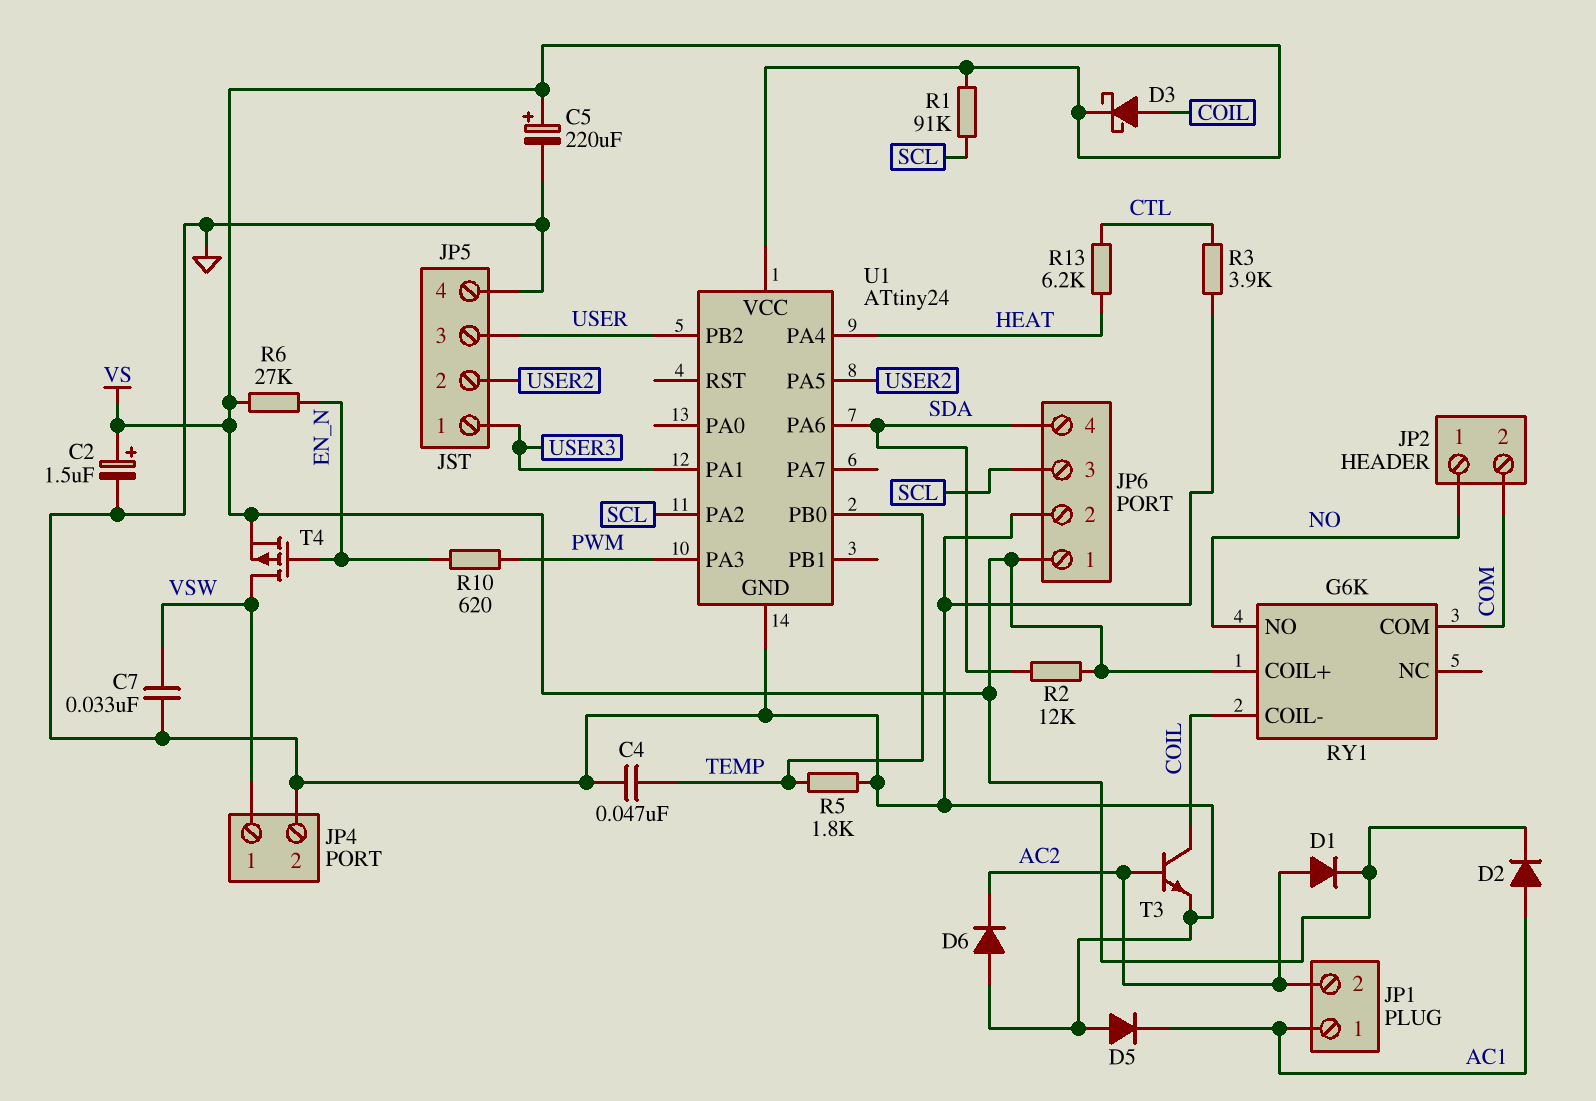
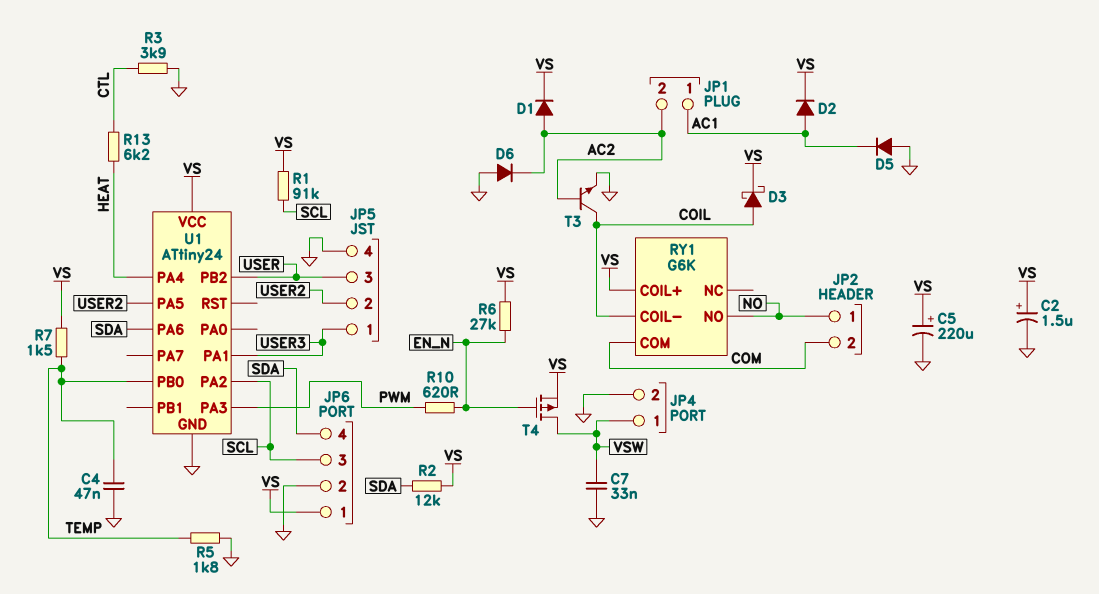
R7: none -> 1.5k (TEMP, VS)

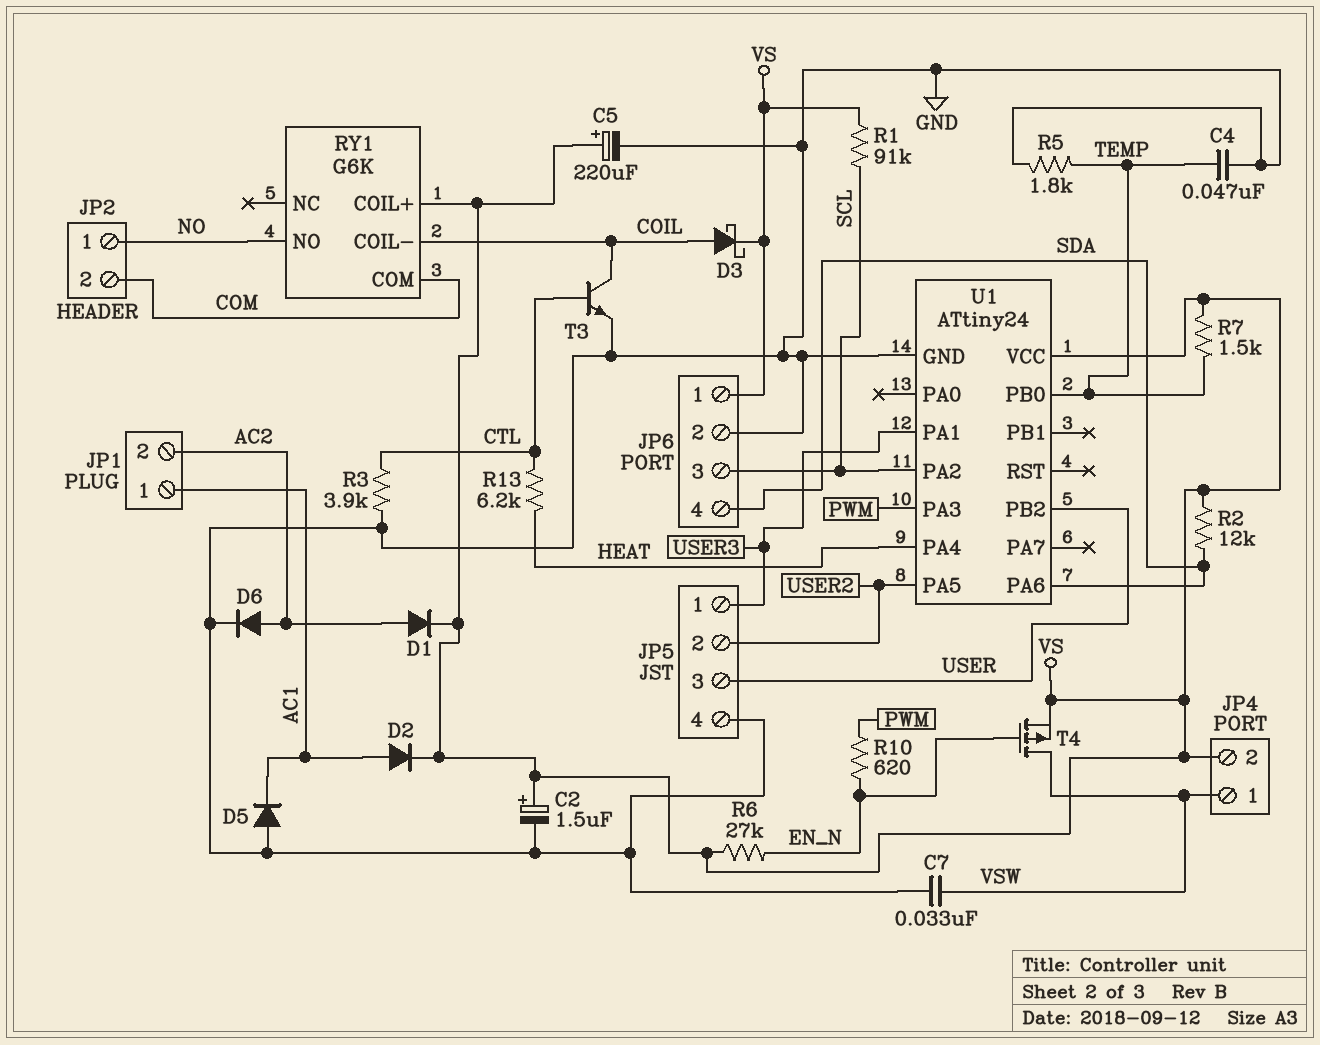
D6: diode (A GND, K AC2) -> diode (A AC2, K GND)
JP4 pin 2: GND -> VS
T3: NPN (B AC2, C COIL, E GND) -> NPN (B CTL, C COIL, E GND)

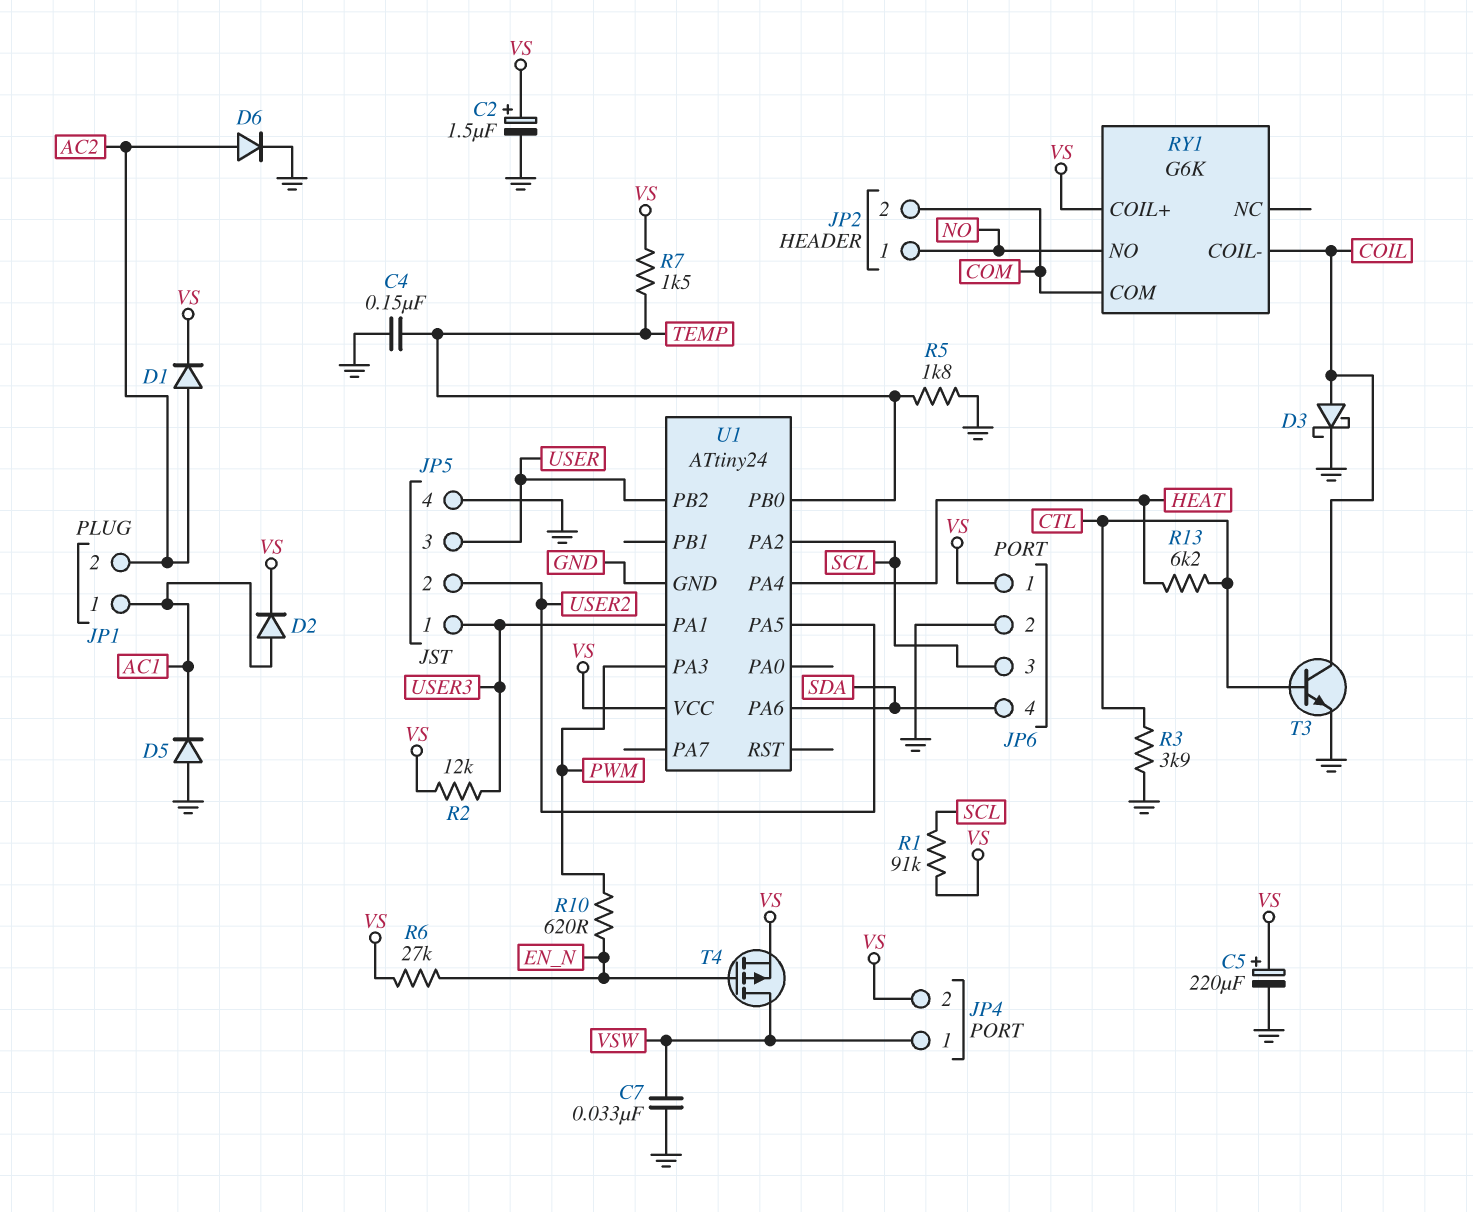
C4: 47nF (GND, TEMP) -> 150nF (GND, TEMP)
D3: schottky (A COIL, K VS) -> schottky (A COIL, K GND)
R2: 12k (SDA, VS) -> 12k (USER3, VS)

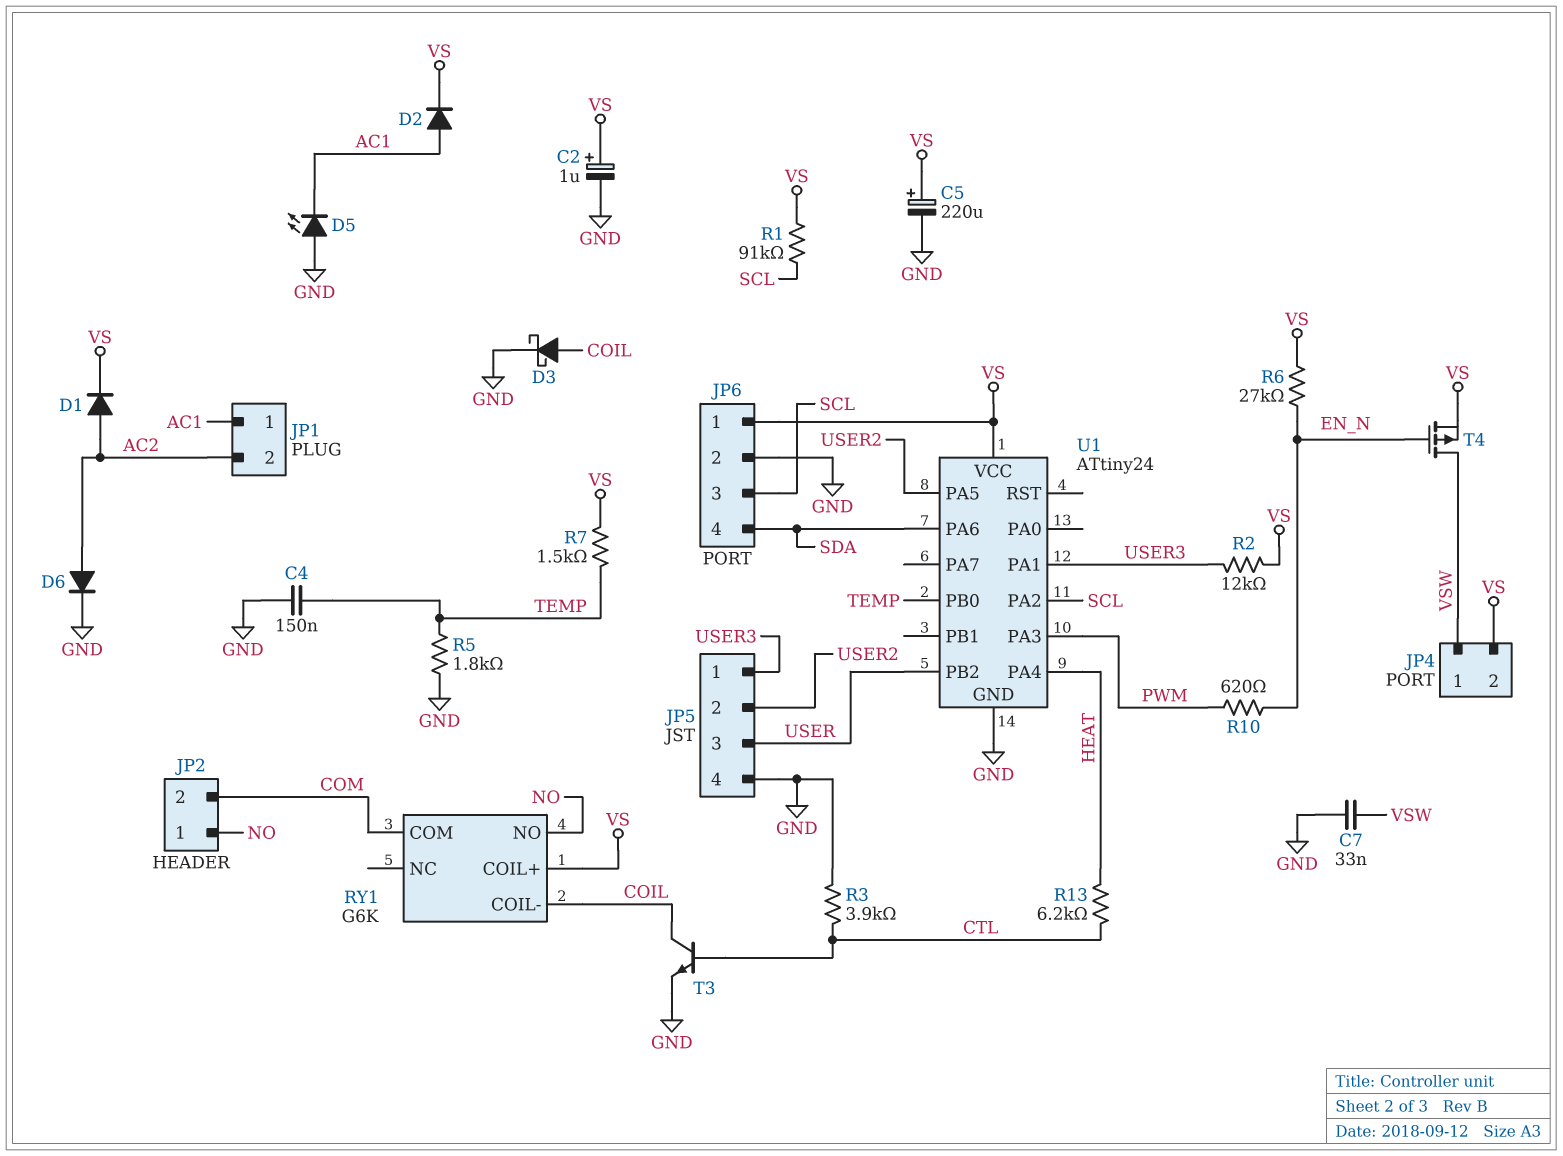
C2: 1.5uF (plus VS, minus GND) -> 1uF (plus VS, minus GND)
D5: diode (A GND, K AC1) -> LED (A GND, K AC1)

